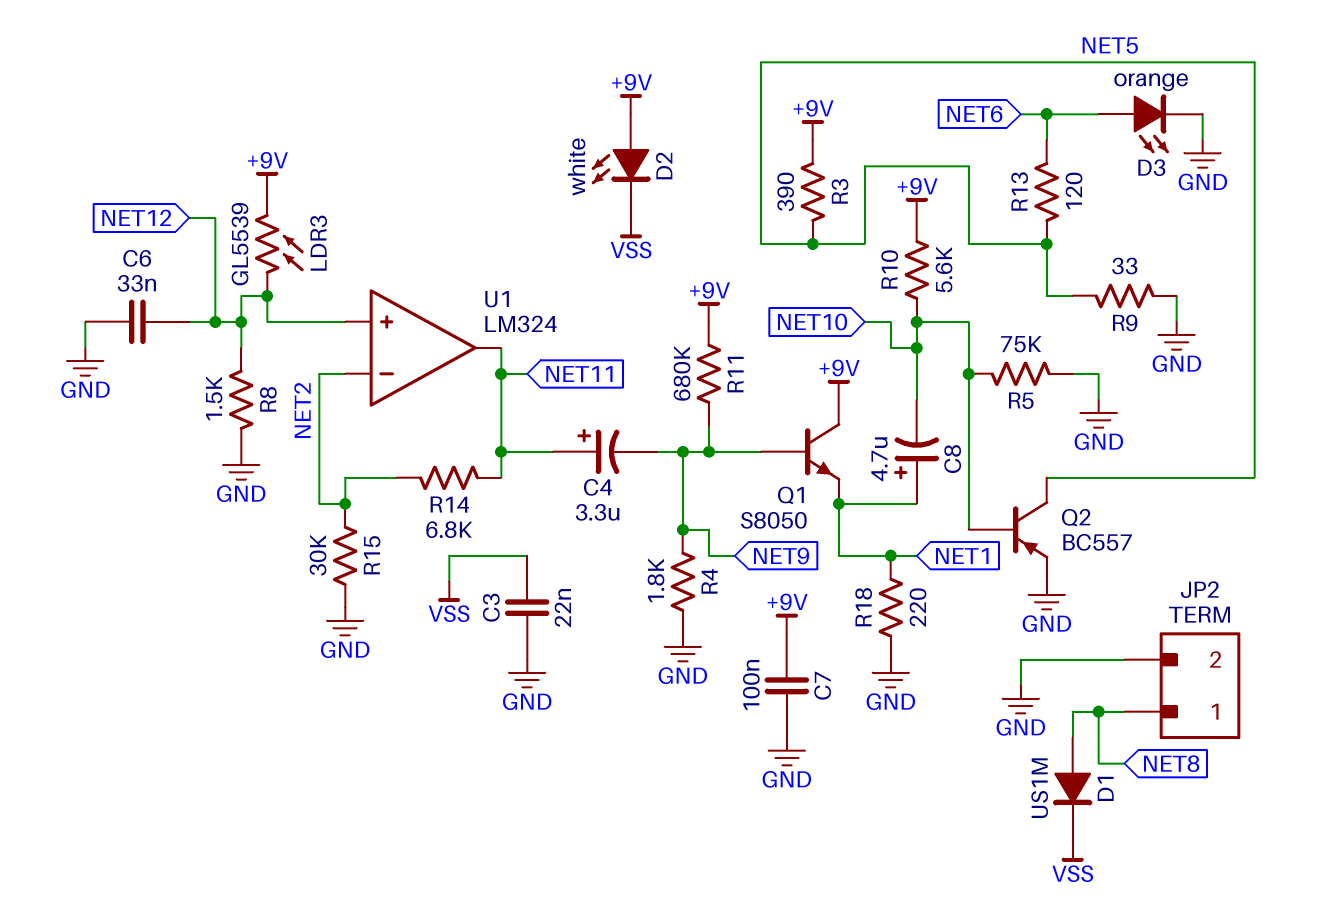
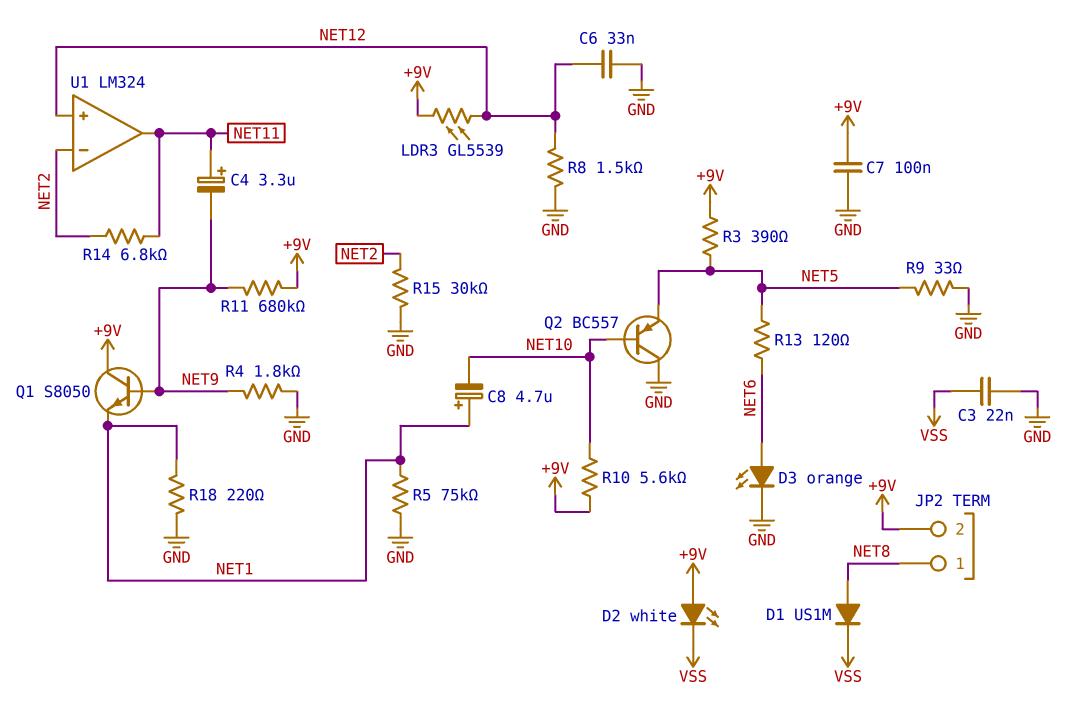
JP2 pin 2: GND -> +9V
Q2: PNP BC557 (B NET10, C NET5, E GND) -> PNP BC557 (B NET10, C GND, E NET5)
R5: 75k (GND, NET10) -> 75k (GND, NET1)

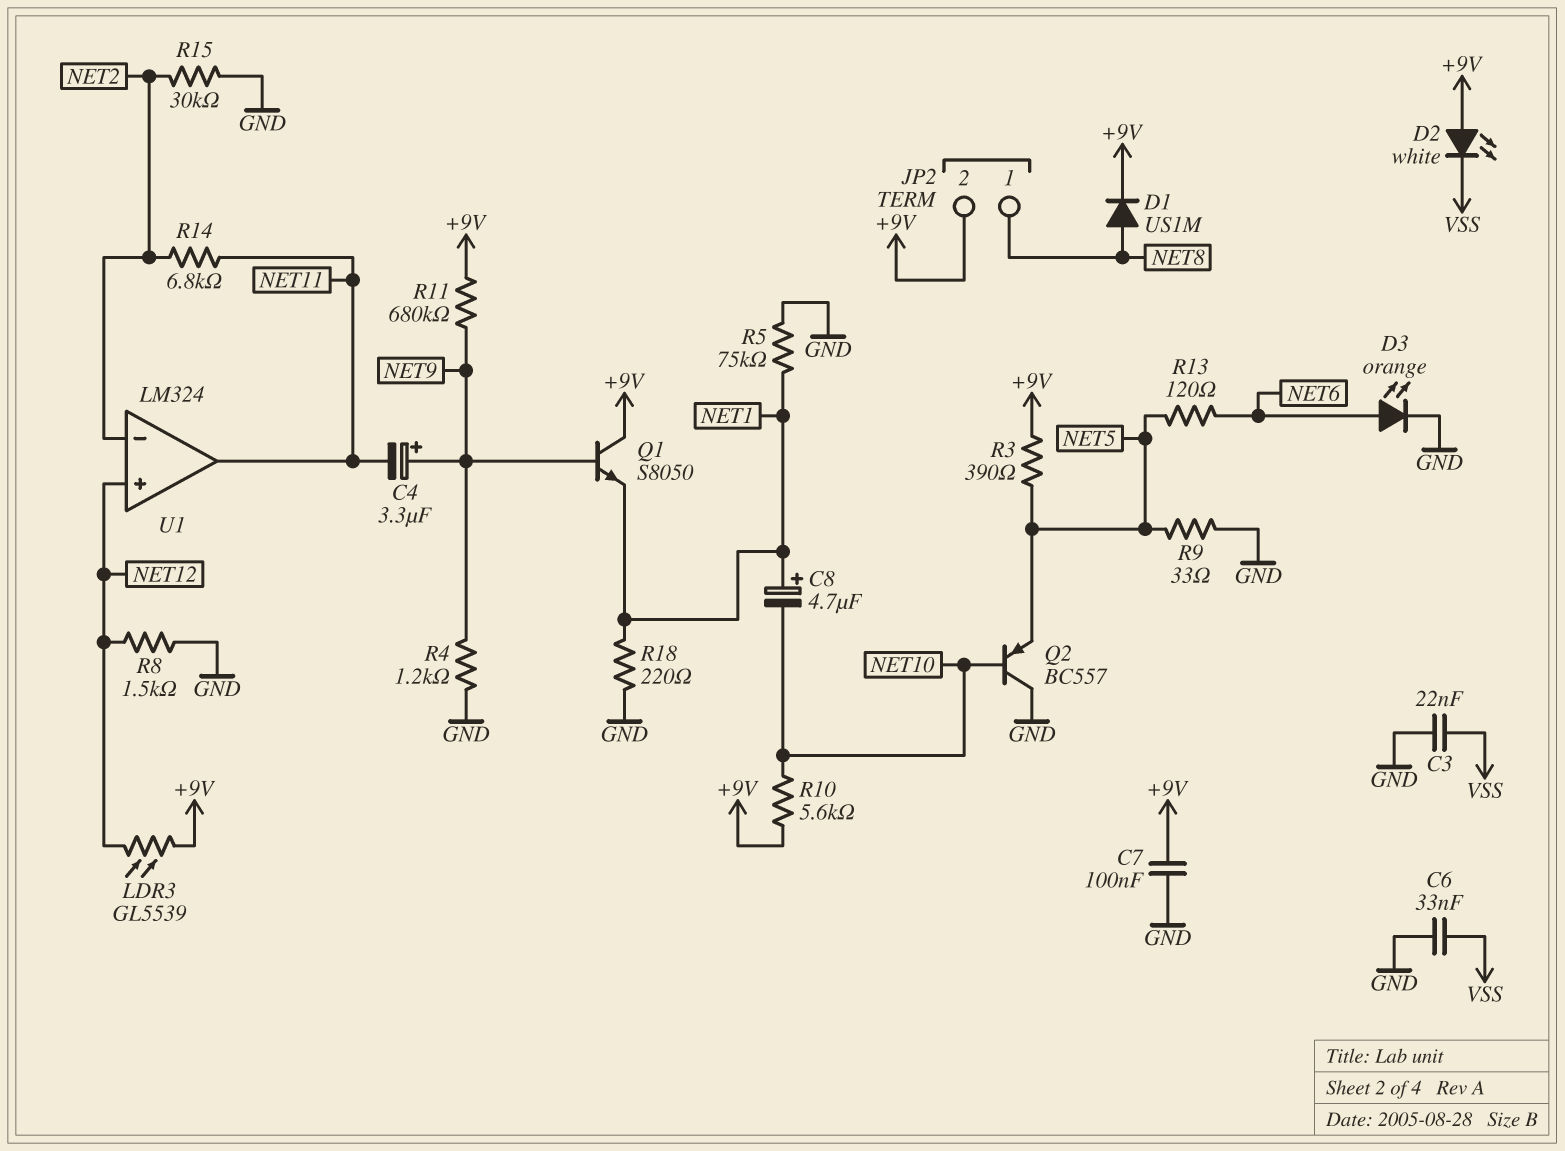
C4: 3.3uF (plus NET11, minus NET9) -> 3.3uF (plus NET9, minus NET11)
C6: 33nF (GND, NET12) -> 33nF (GND, VSS)
D1: diode US1M (A NET8, K VSS) -> diode US1M (A NET8, K +9V)
R4: 1.8k (GND, NET9) -> 1.2k (GND, NET9)

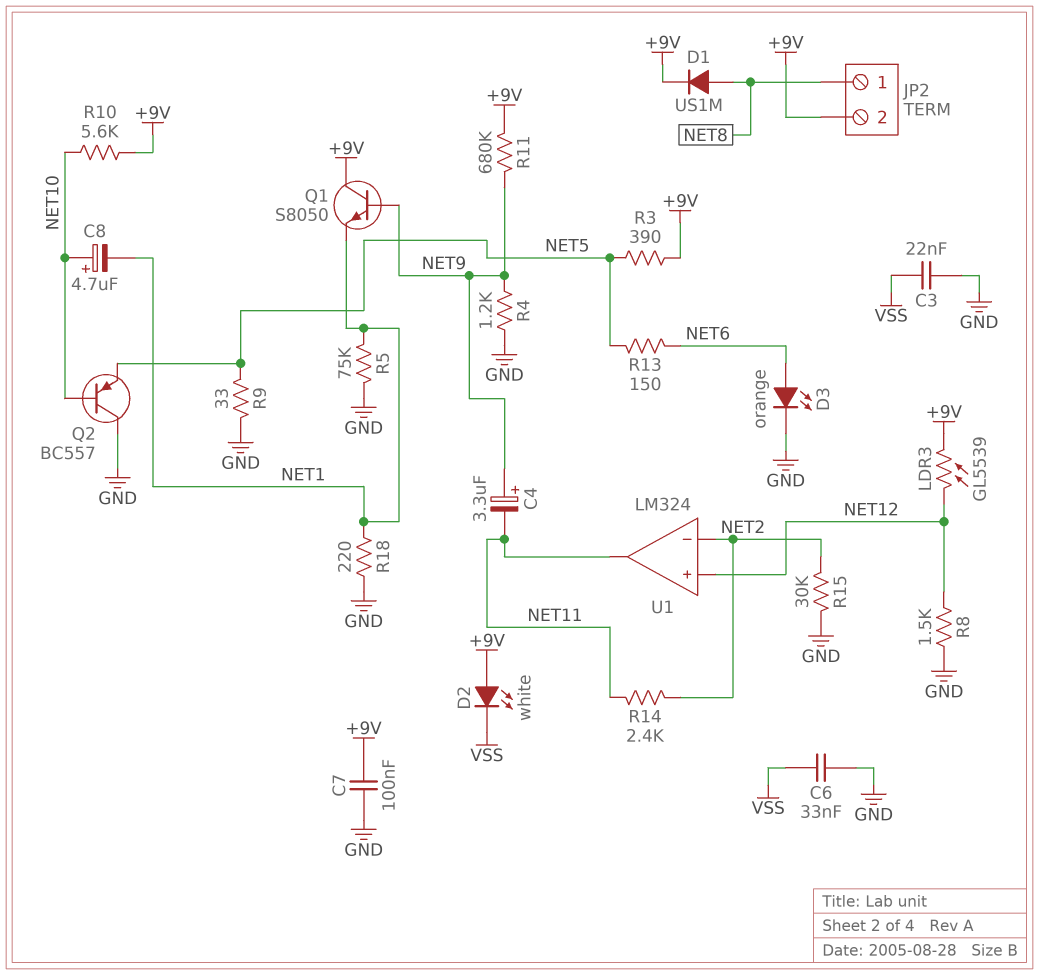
C8: 4.7uF (plus NET1, minus NET10) -> 4.7uF (plus NET10, minus NET1)
R13: 120 (NET5, NET6) -> 150 (NET5, NET6)
R14: 6.8k (NET2, NET11) -> 2.4k (NET2, NET11)

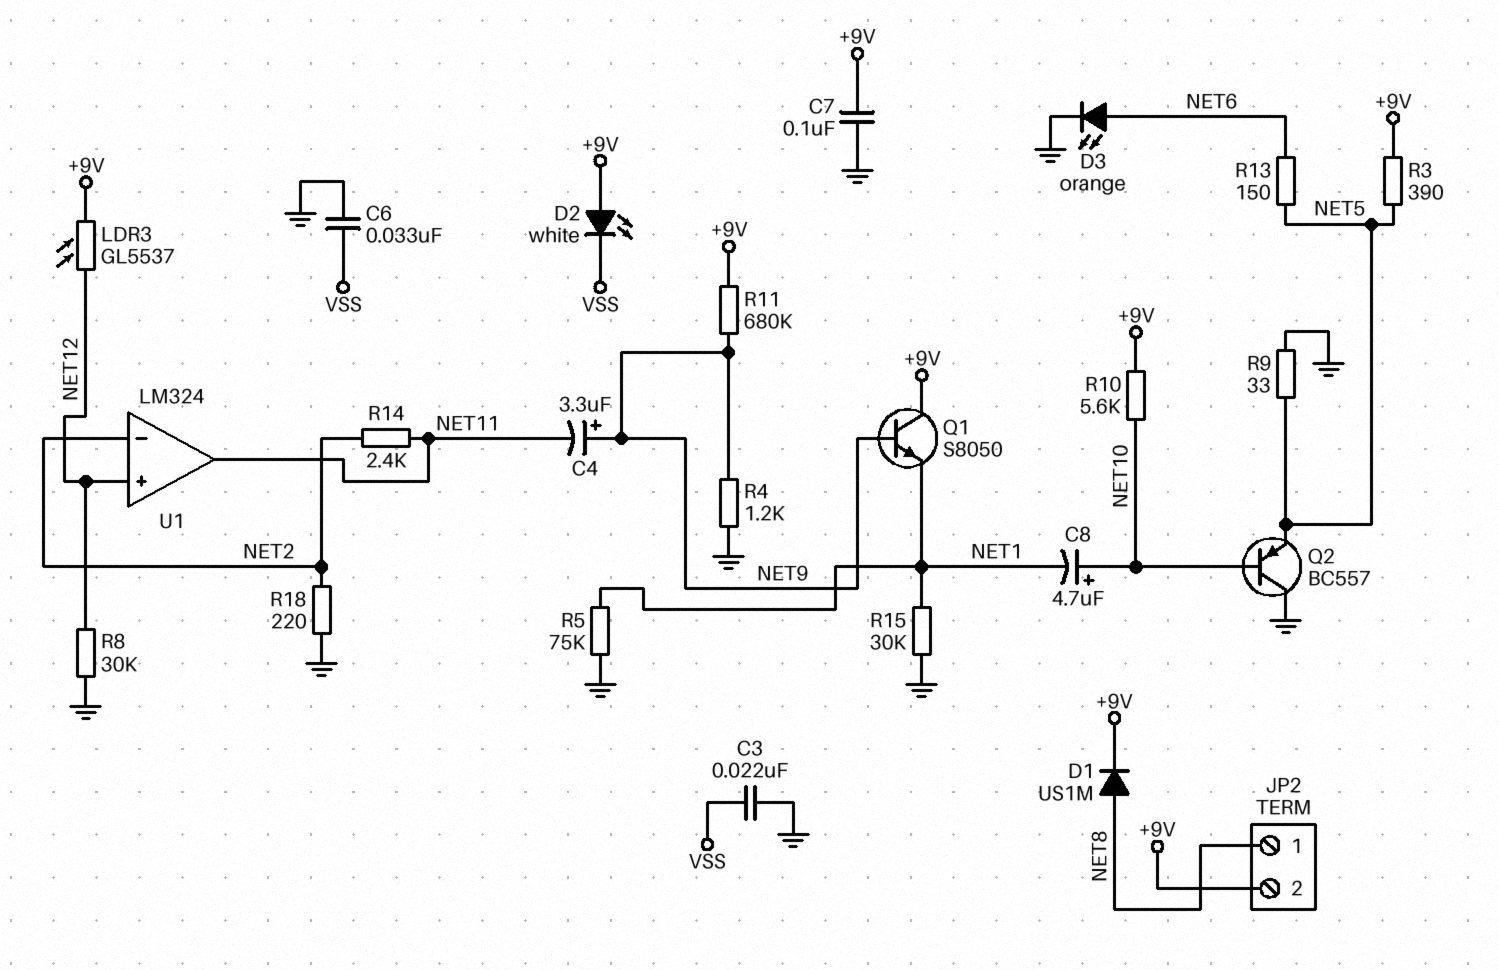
LDR3: GL5539 (+9V, NET12) -> GL5537 (+9V, NET12)
R8: 1.5k (GND, NET12) -> 30k (GND, NET12)
R15: 30k (GND, NET2) -> 30k (GND, NET1)
R18: 220 (GND, NET1) -> 220 (GND, NET2)

